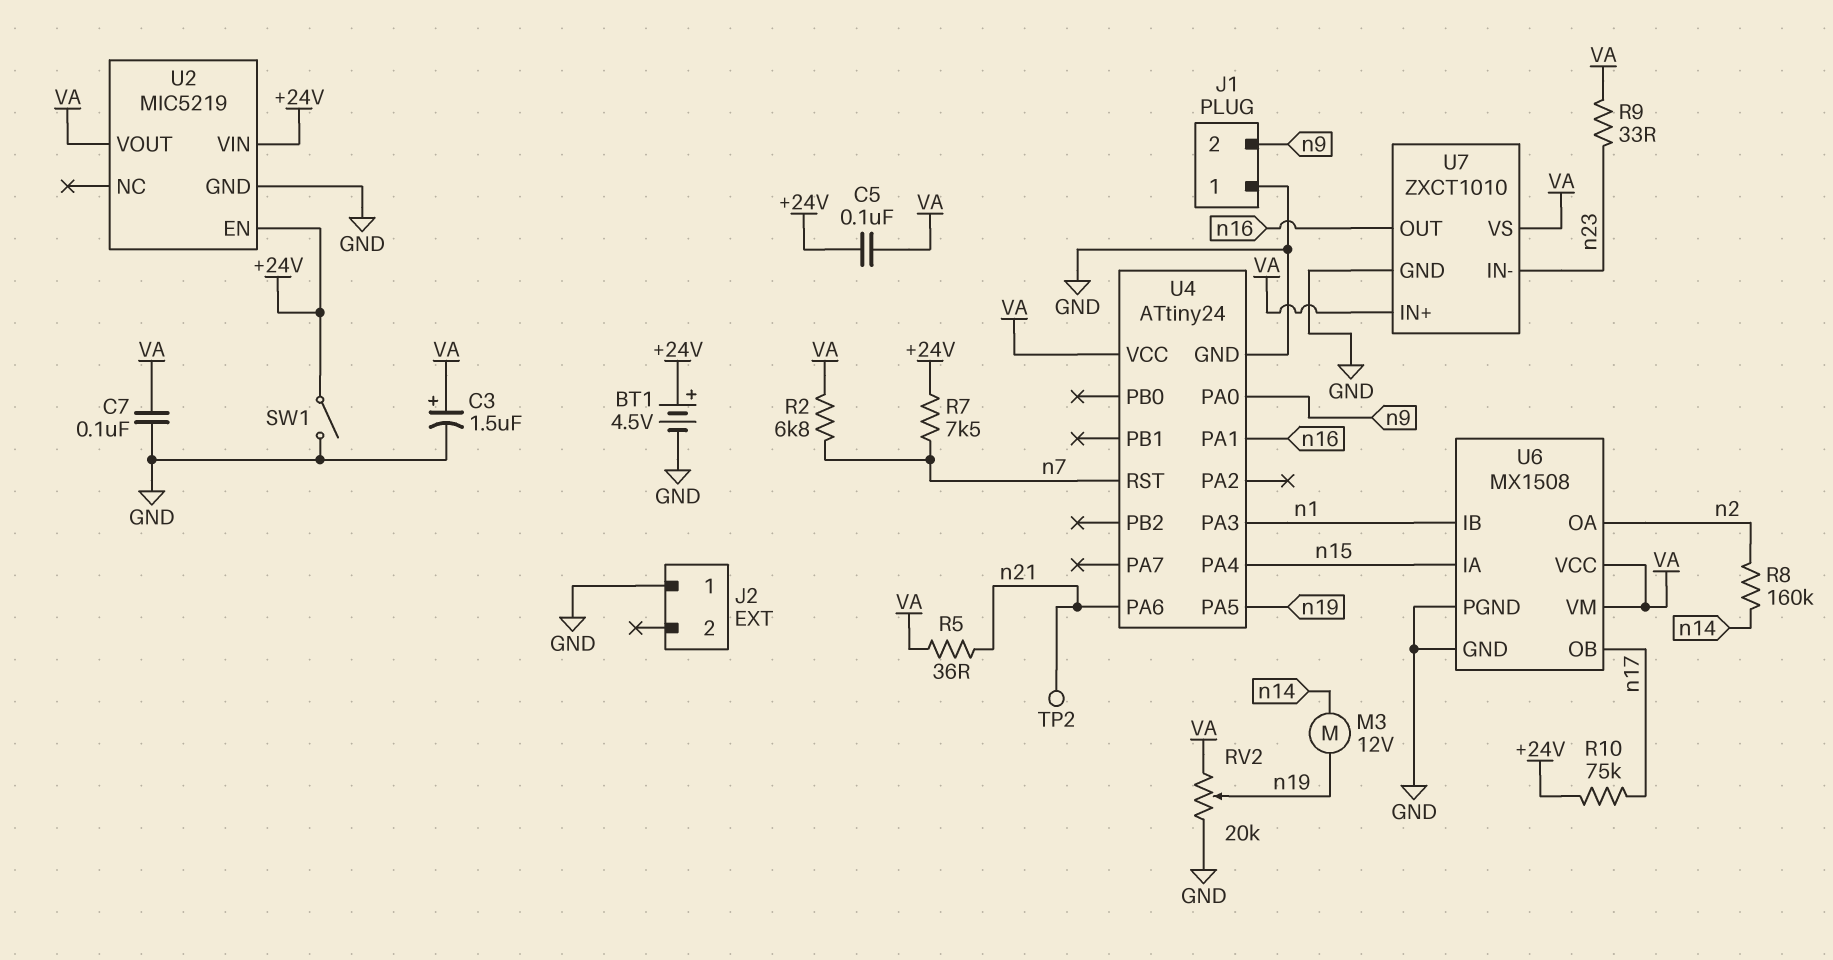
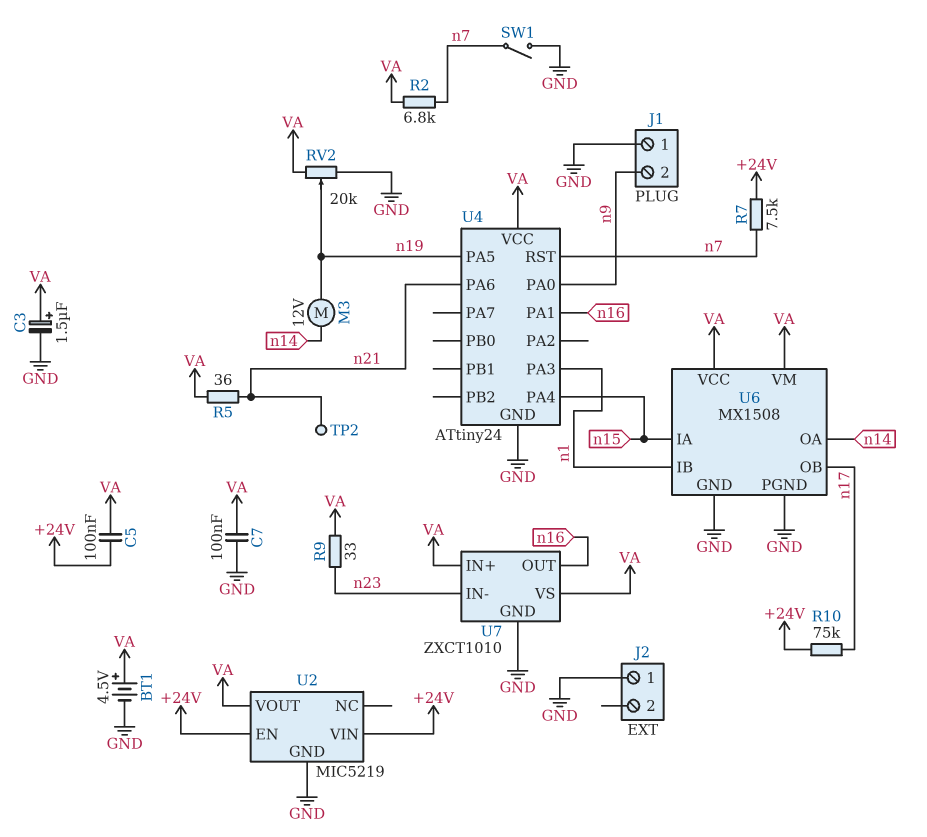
BT1: 4.5V (plus +24V, minus GND) -> 4.5V (plus VA, minus GND)
R8: 160k (n2, n14) -> none
SW1: switch (+24V, GND) -> switch (GND, n7)
U6 pin OA: n2 -> n14

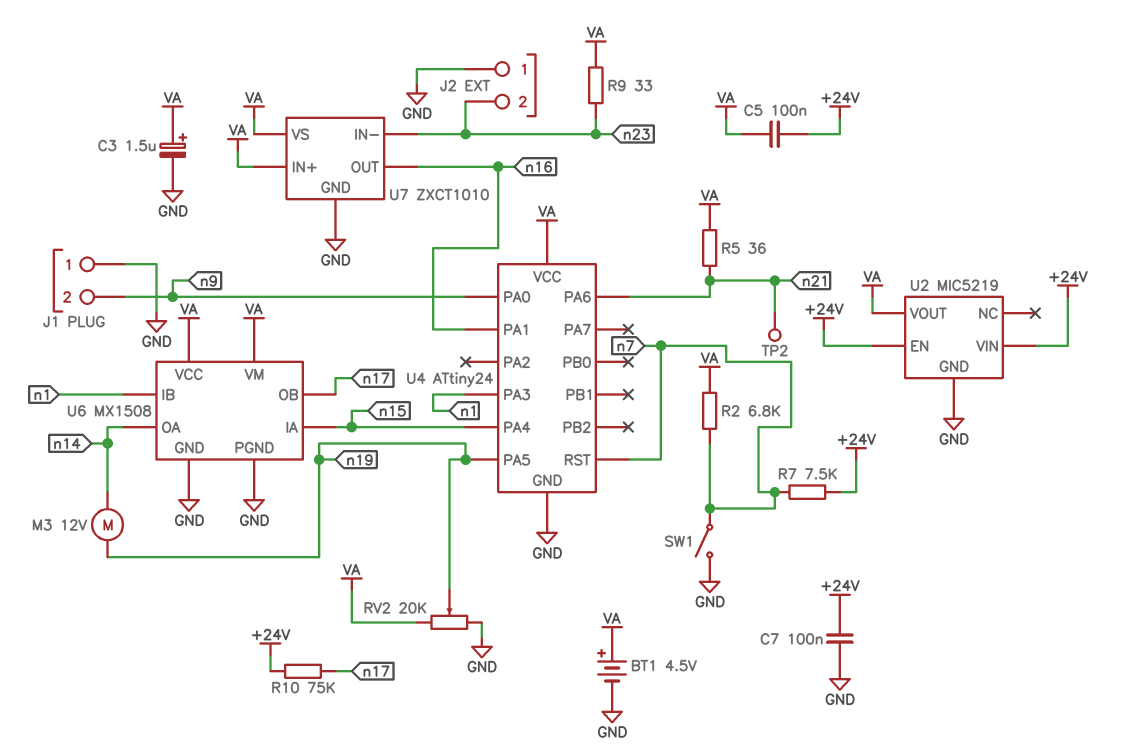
C7: 100nF (GND, VA) -> 100nF (+24V, GND)
J2 pin 2: none -> n23

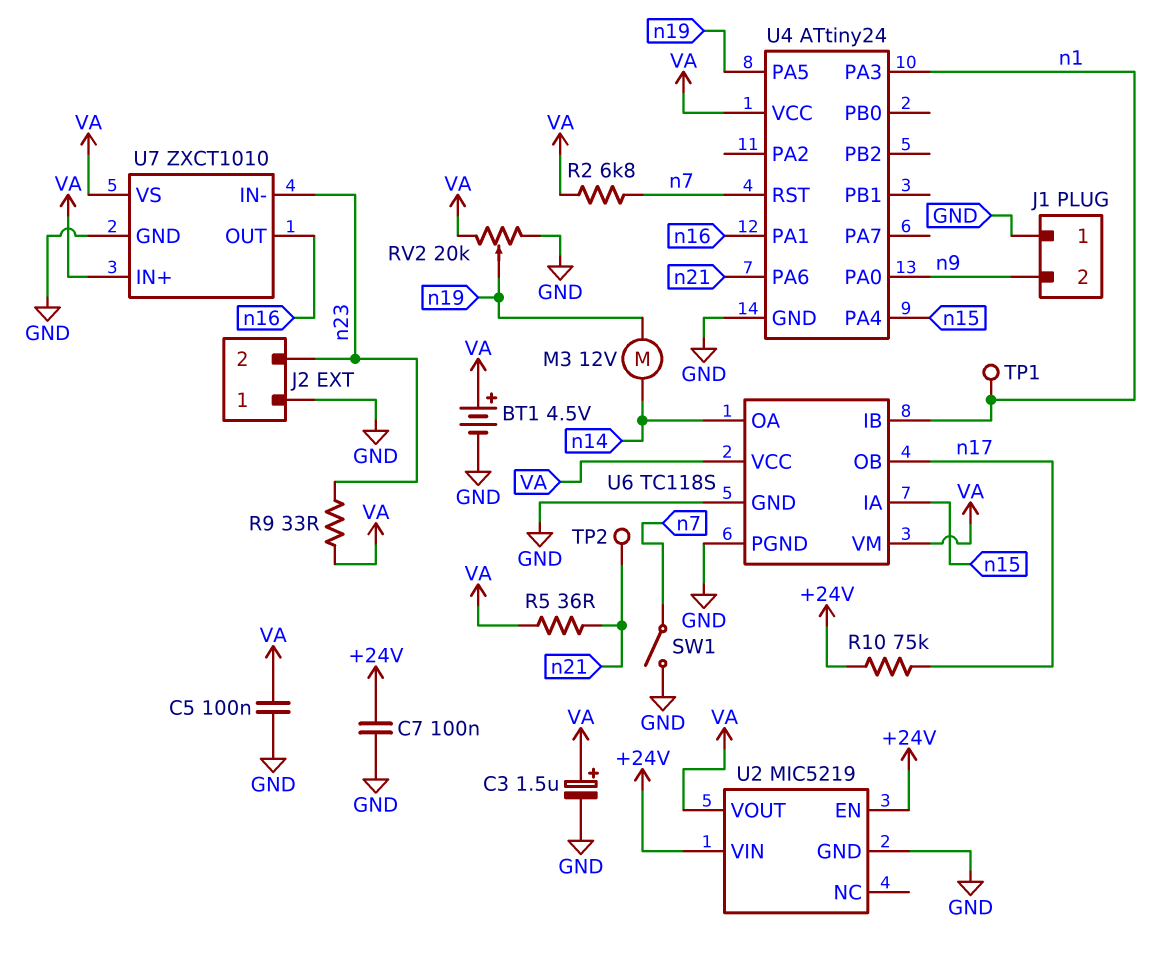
C5: 100nF (+24V, VA) -> 100nF (GND, VA)
R7: 7.5k (+24V, n7) -> none
TP1: none -> test point (n1)
U6: MX1508 -> TC118S

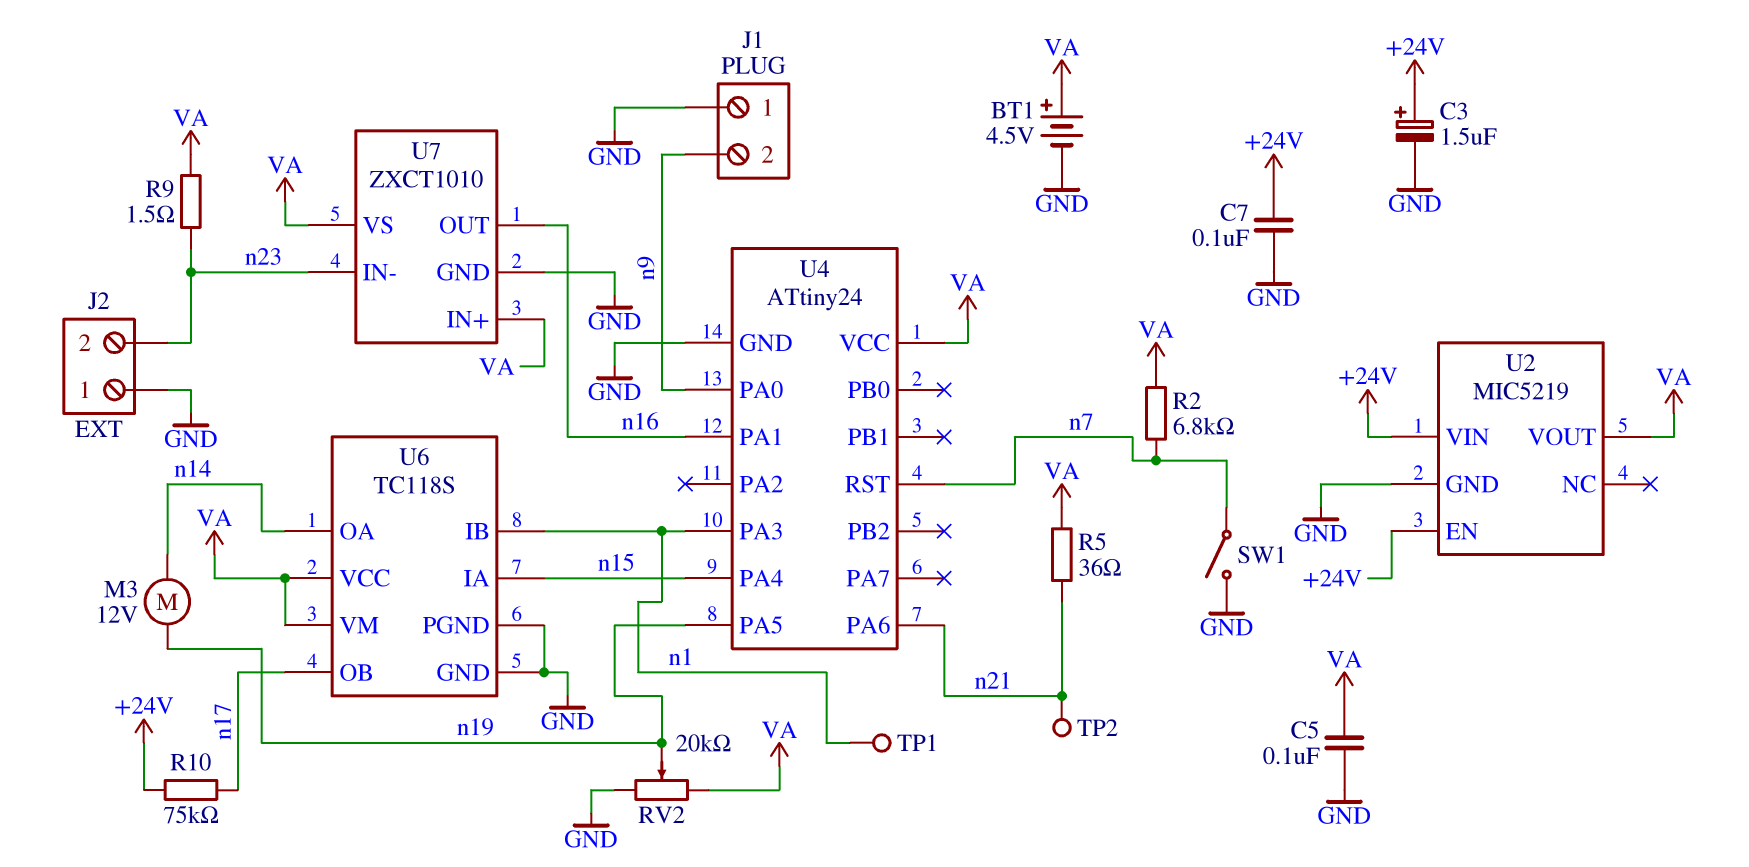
C3: 1.5uF (plus VA, minus GND) -> 1.5uF (plus +24V, minus GND)
R9: 33 (VA, n23) -> 1.5 (VA, n23)

